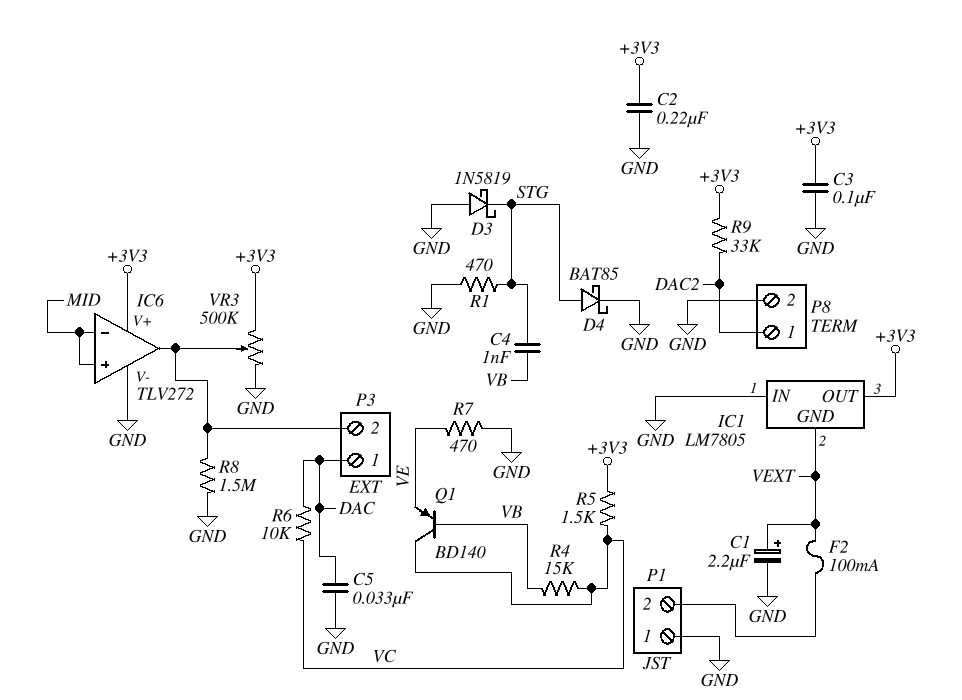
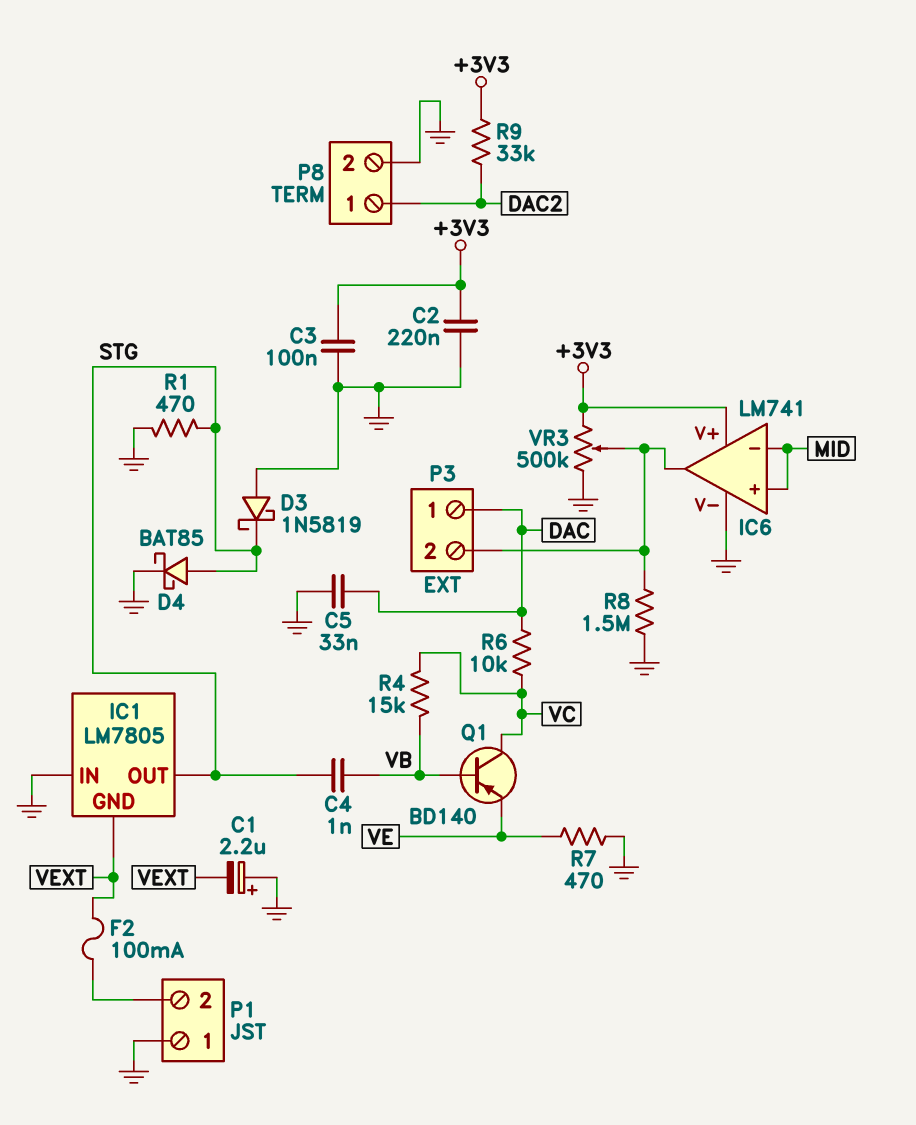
C1: 2.2uF (plus VEXT, minus GND) -> 2.2uF (plus GND, minus VEXT)
IC1 pin OUT: +3V3 -> STG
IC6: TLV272 -> LM741
R5: 1.5k (+3V3, VC) -> none

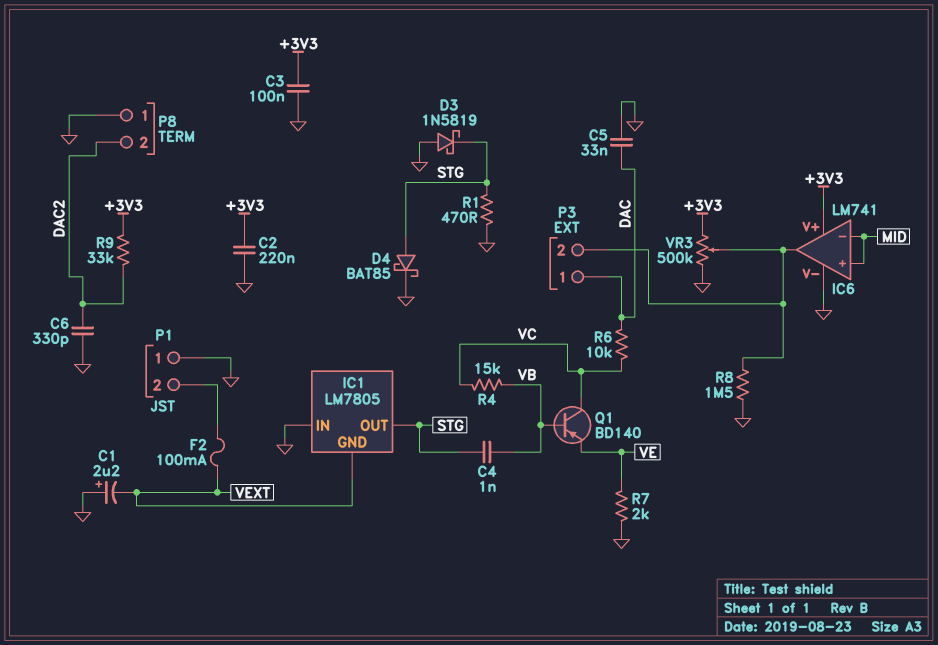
C6: none -> 330pF (DAC2, GND)
P8 pin 1: DAC2 -> GND
P8 pin 2: GND -> DAC2
R7: 470 (GND, VE) -> 2k (GND, VE)

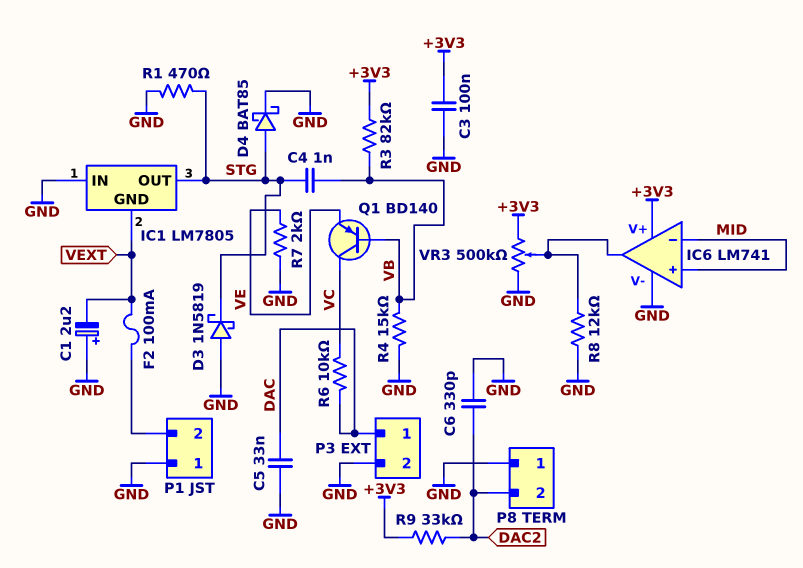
C2: 220nF (+3V3, GND) -> none
P3 pin 2: IC6/out -> GND
R3: none -> 82k (+3V3, VB)
R4: 15k (VB, VC) -> 15k (GND, VB)
R8: 1.5M (GND, IC6/out) -> 12k (GND, IC6/out)

